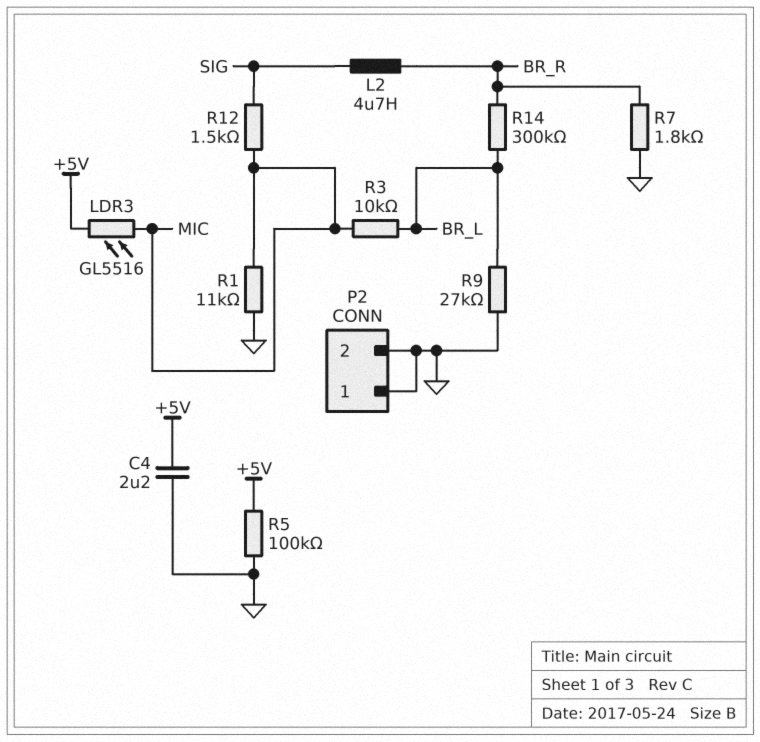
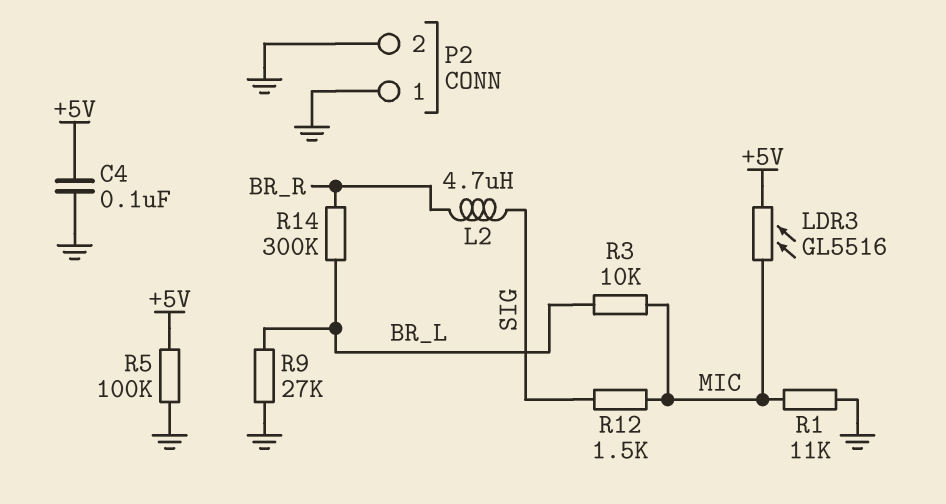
C4: 2.2uF (+5V, GND) -> 100nF (+5V, GND)
R7: 1.8k (BR_R, GND) -> none

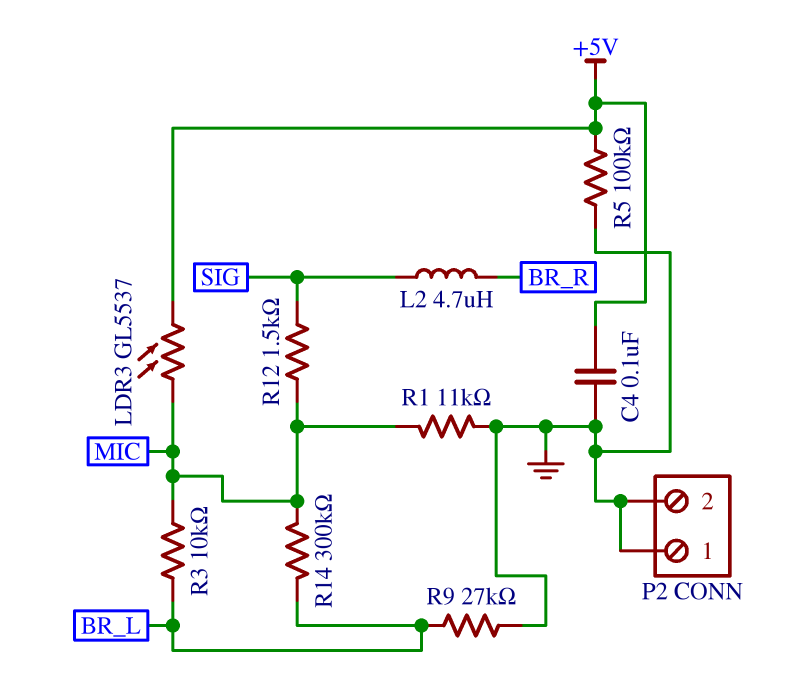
LDR3: GL5516 (+5V, MIC) -> GL5537 (+5V, MIC)
R14: 300k (BR_L, BR_R) -> 300k (BR_L, MIC)

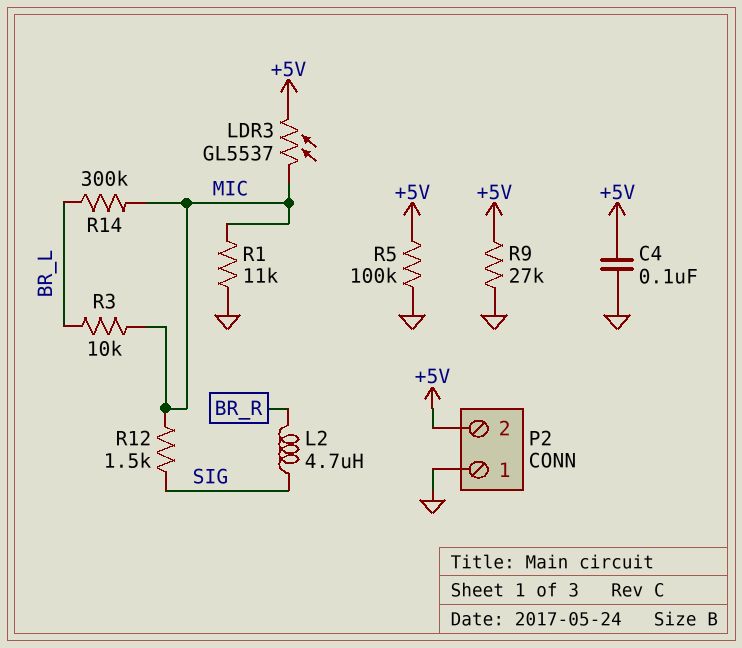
P2 pin 2: GND -> +5V
R9: 27k (BR_L, GND) -> 27k (+5V, GND)

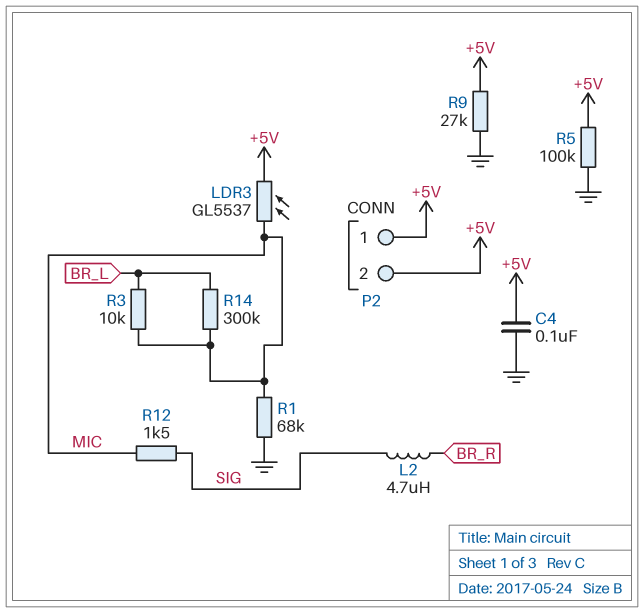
P2 pin 1: GND -> +5V
R1: 11k (GND, MIC) -> 68k (GND, MIC)

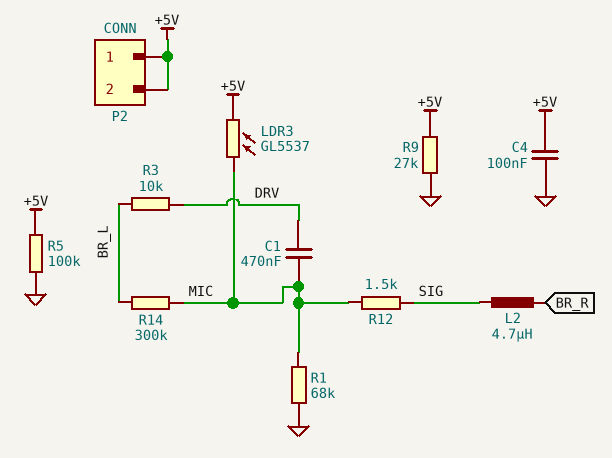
C1: none -> 470nF (DRV, MIC)
R3: 10k (BR_L, MIC) -> 10k (BR_L, DRV)

